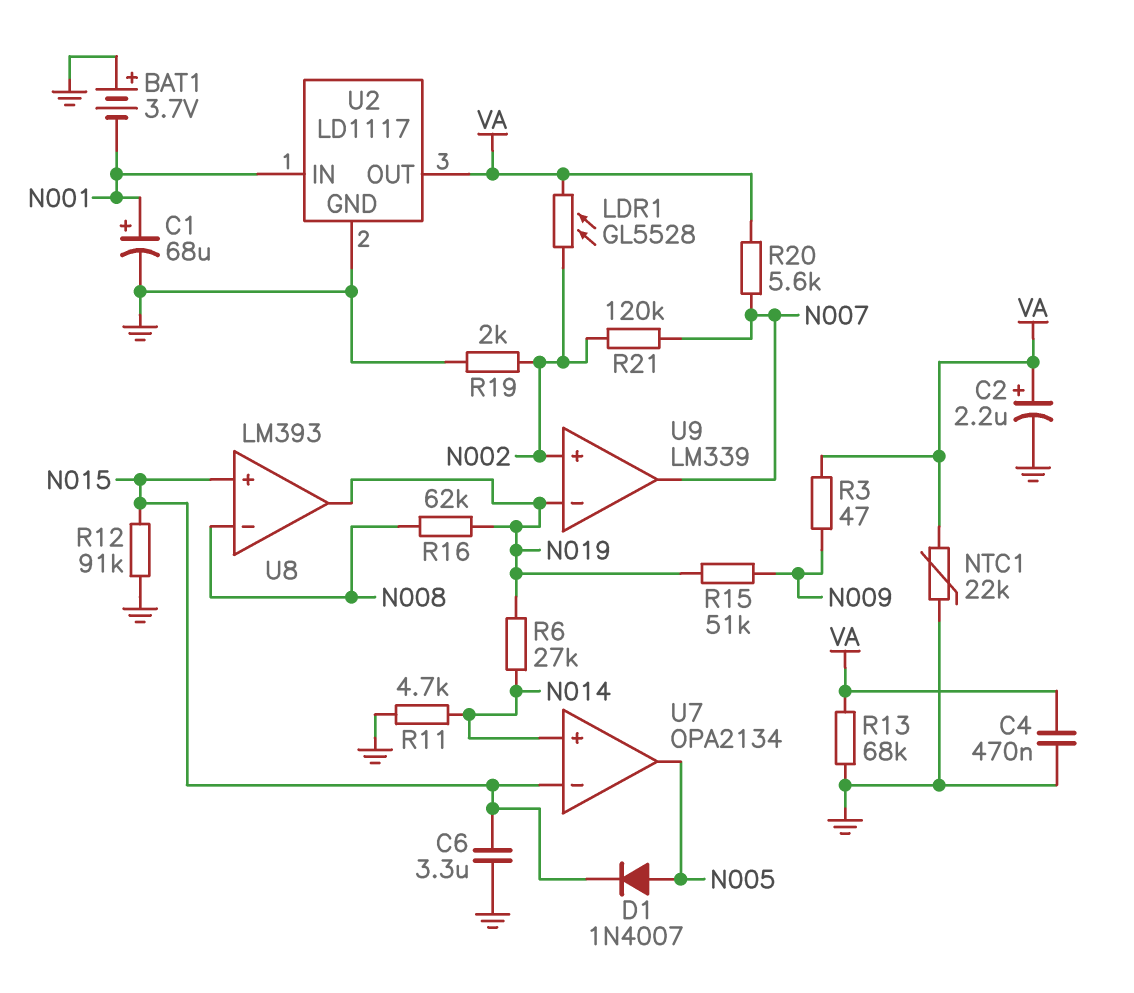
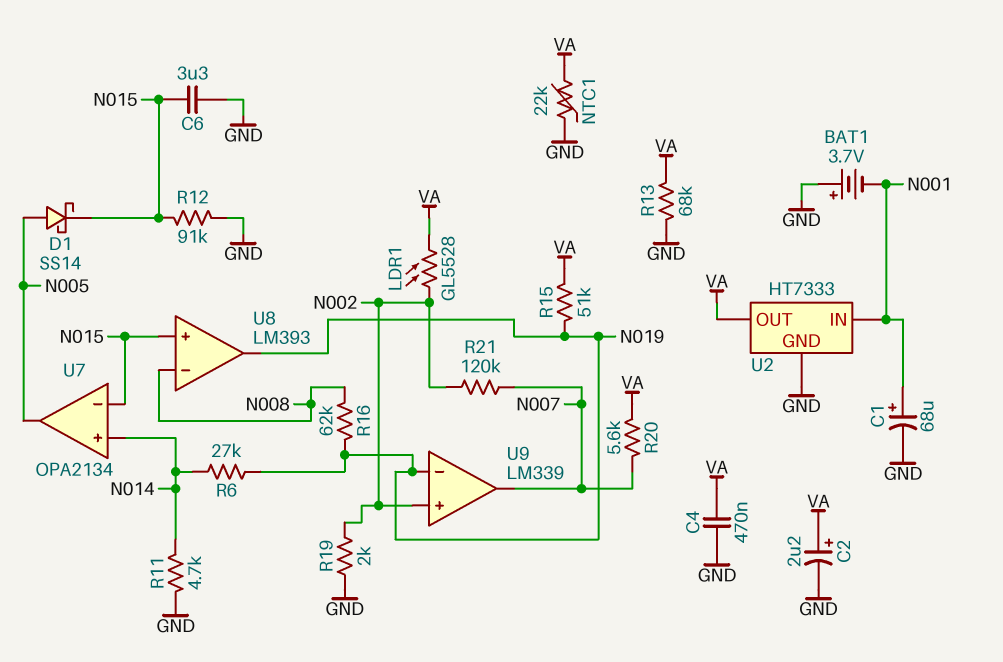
D1: diode 1N4007 (A N005, K N015) -> schottky SS14 (A N005, K N015)
R3: 47 (N009, VA) -> none
R15: 51k (N009, N019) -> 51k (N019, VA)
U2: LD1117 -> HT7333

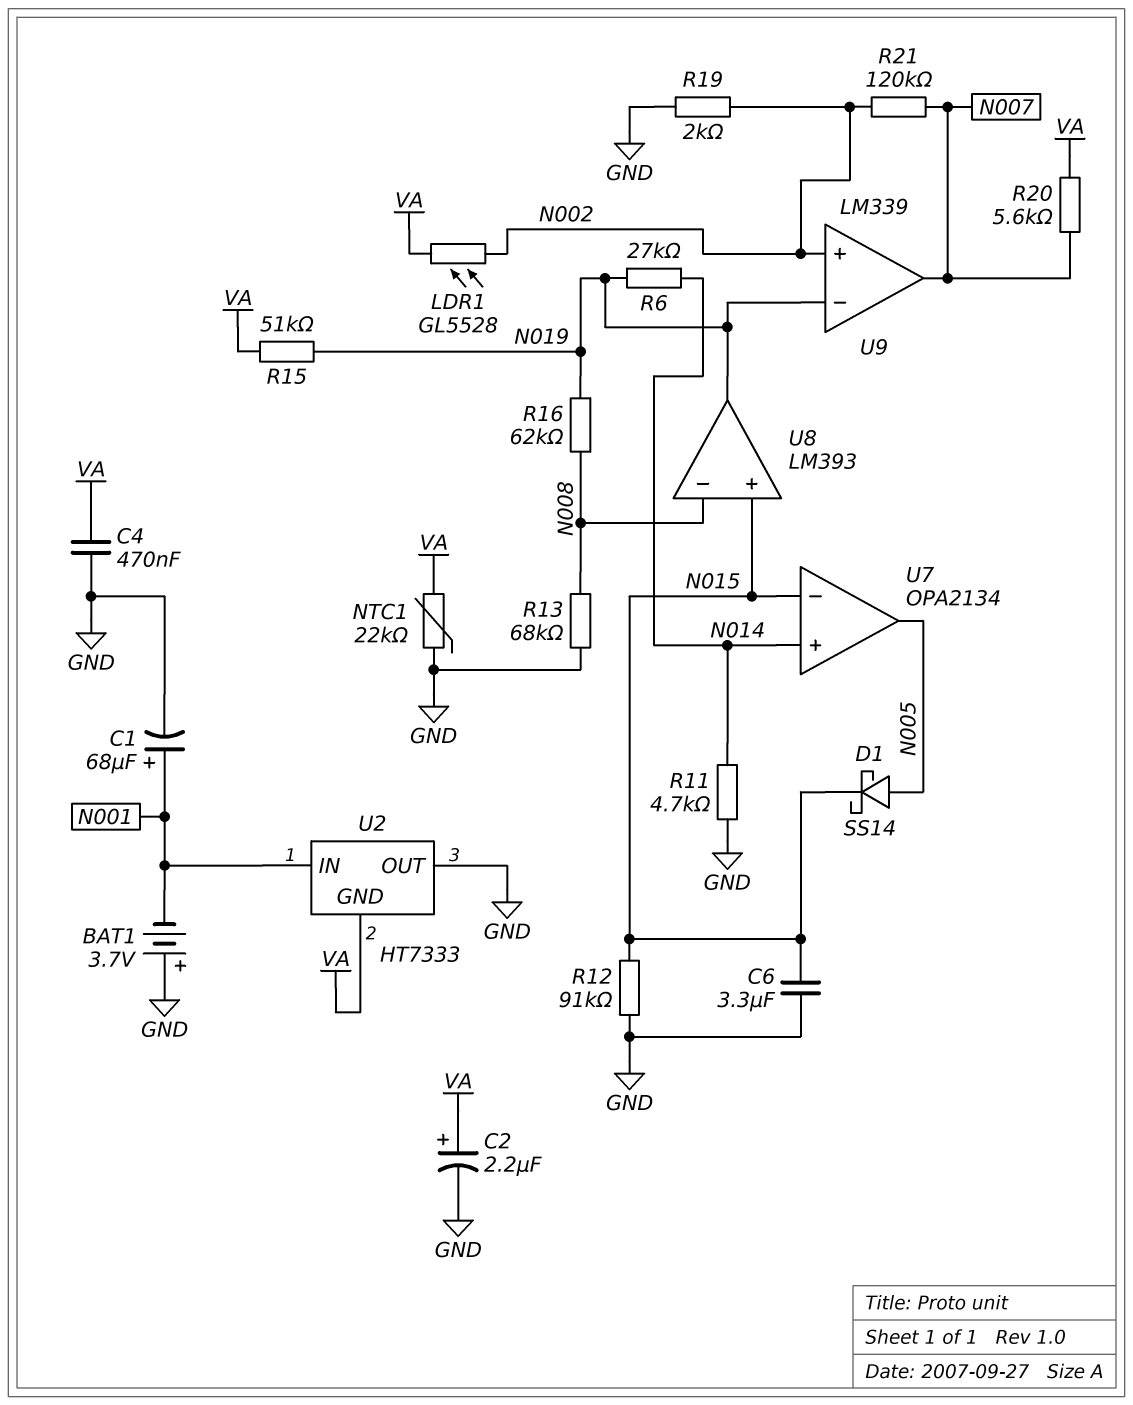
R13: 68k (GND, VA) -> 68k (GND, N008)
U2 pin GND: GND -> VA
U2 pin OUT: VA -> GND

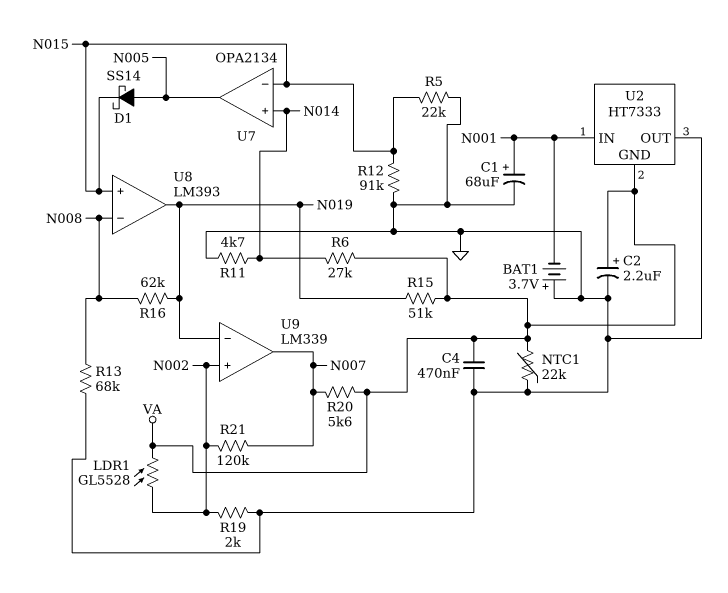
C6: 3.3uF (GND, N015) -> none
R5: none -> 22k (GND, N015)
R6: 27k (N014, N019) -> 27k (N014, VA)

